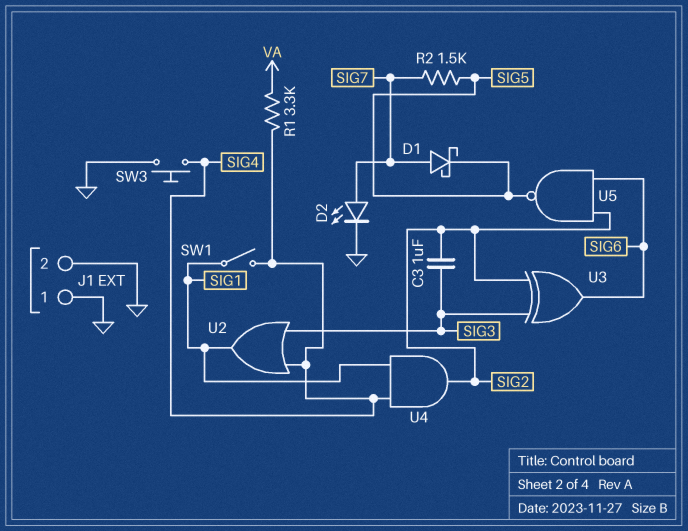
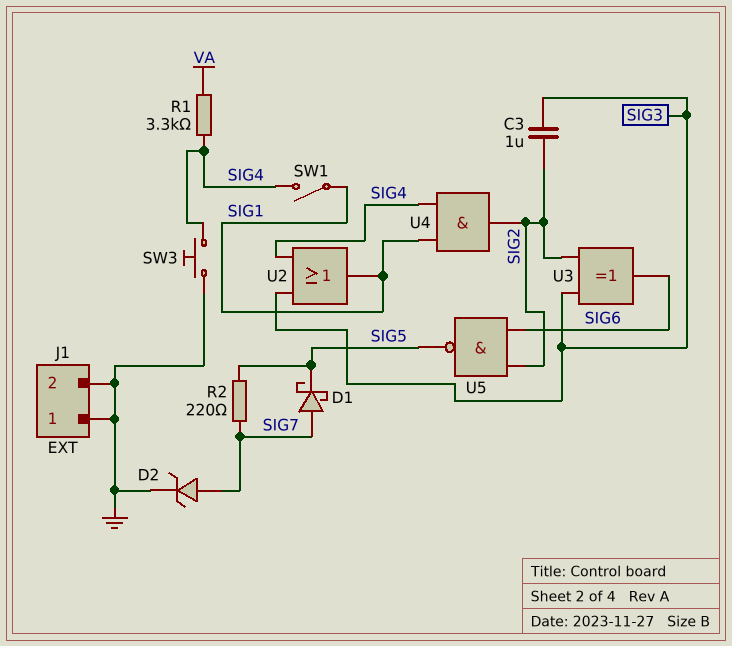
D2: LED (A SIG7, K GND) -> zener (A SIG7, K GND)
R2: 1.5k (SIG5, SIG7) -> 220 (SIG5, SIG7)

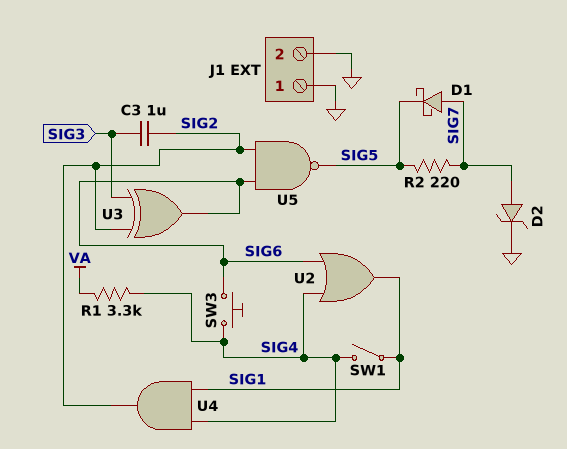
SW3: button (GND, SIG4) -> button (SIG4, SIG6)
U2: OR (in SIG3, in SIG4, out SIG1) -> OR (in SIG4, in SIG6, out SIG1)

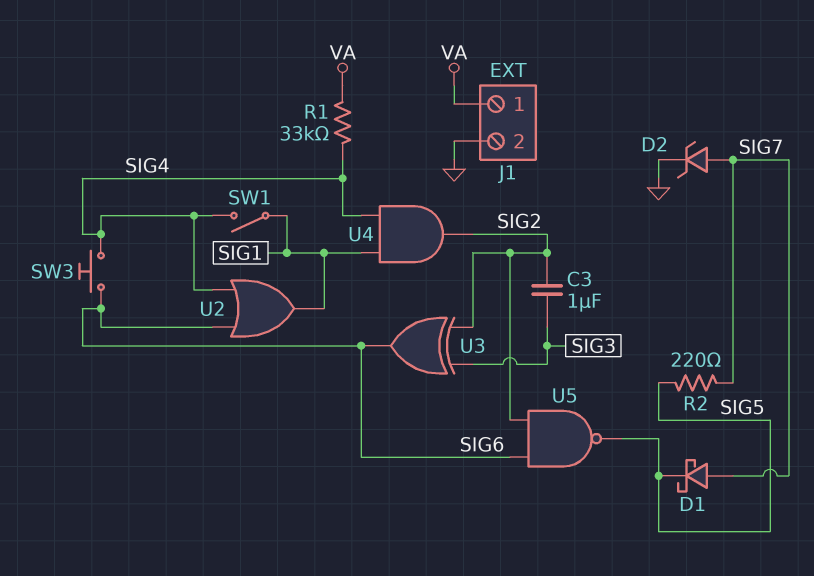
J1 pin 1: GND -> VA
R1: 3.3k (SIG4, VA) -> 33k (SIG4, VA)

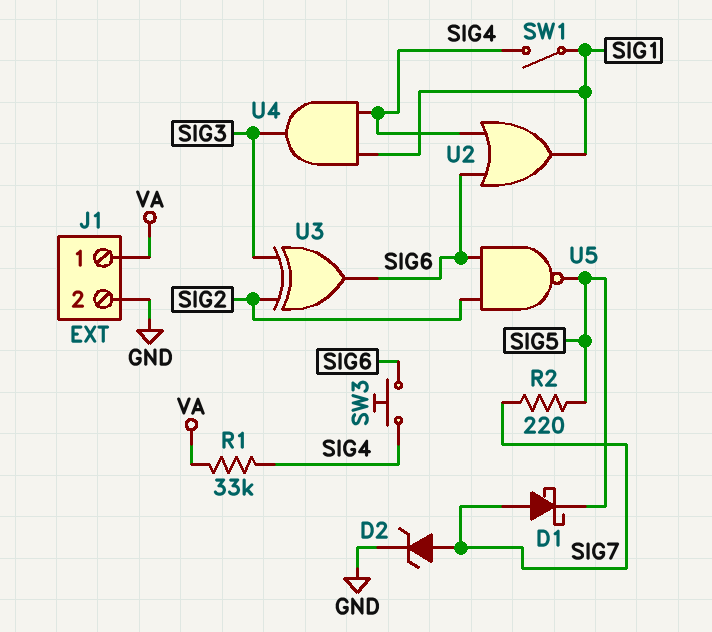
C3: 1uF (SIG2, SIG3) -> none
U4: AND (in SIG1, in SIG4, out SIG2) -> AND (in SIG1, in SIG4, out SIG3)

